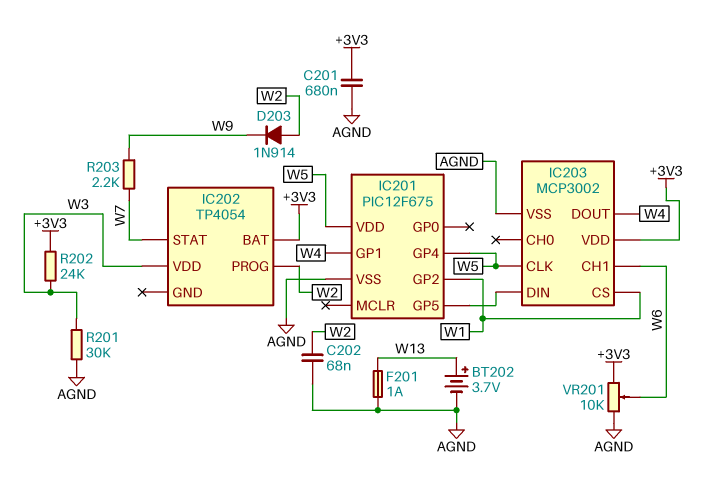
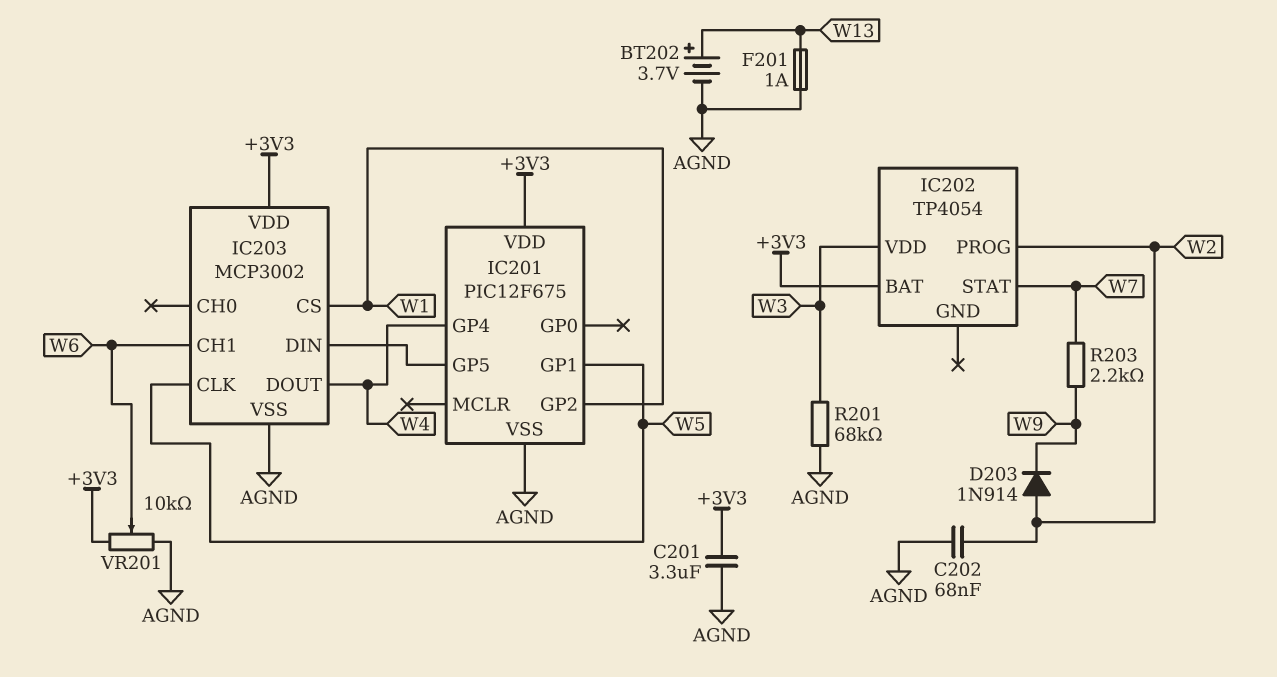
C201: 680nF (+3V3, AGND) -> 3.3uF (+3V3, AGND)
IC201 pin GP1: W4 -> W5
IC201 pin GP4: W5 -> W4
IC201 pin VDD: W5 -> +3V3
R201: 30k (AGND, W3) -> 68k (AGND, W3)
R202: 24k (+3V3, W3) -> none

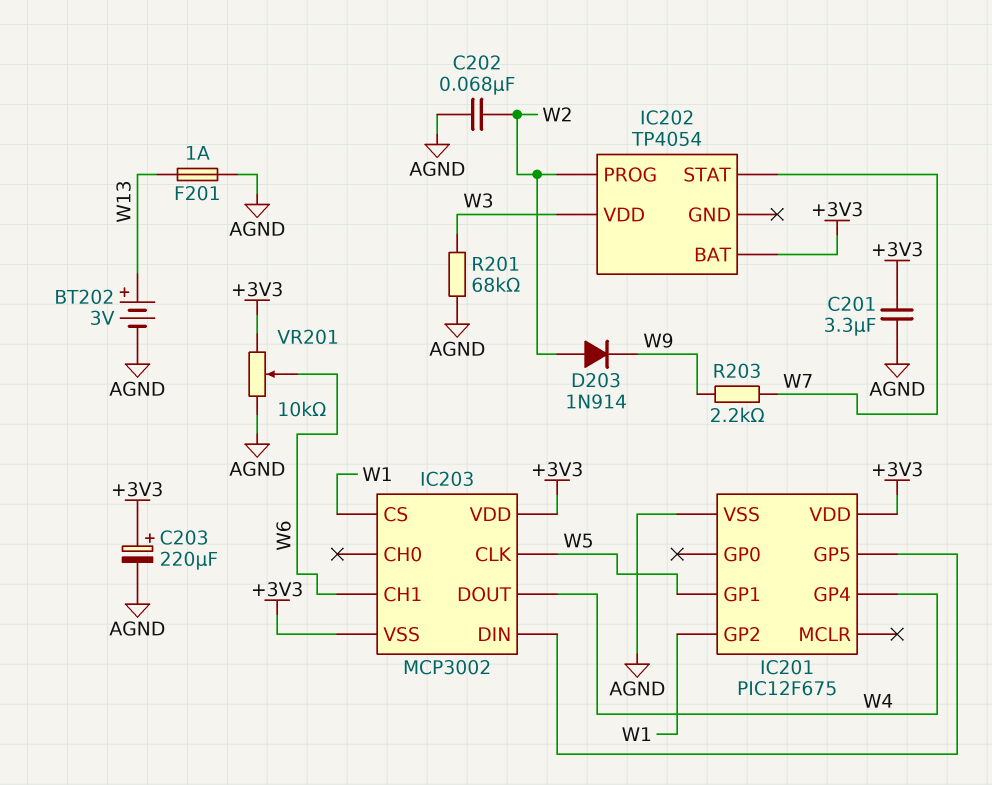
BT202: 3.7V (plus W13, minus AGND) -> 3V (plus W13, minus AGND)
C203: none -> 220uF (plus +3V3, minus AGND)
IC203 pin VSS: AGND -> +3V3

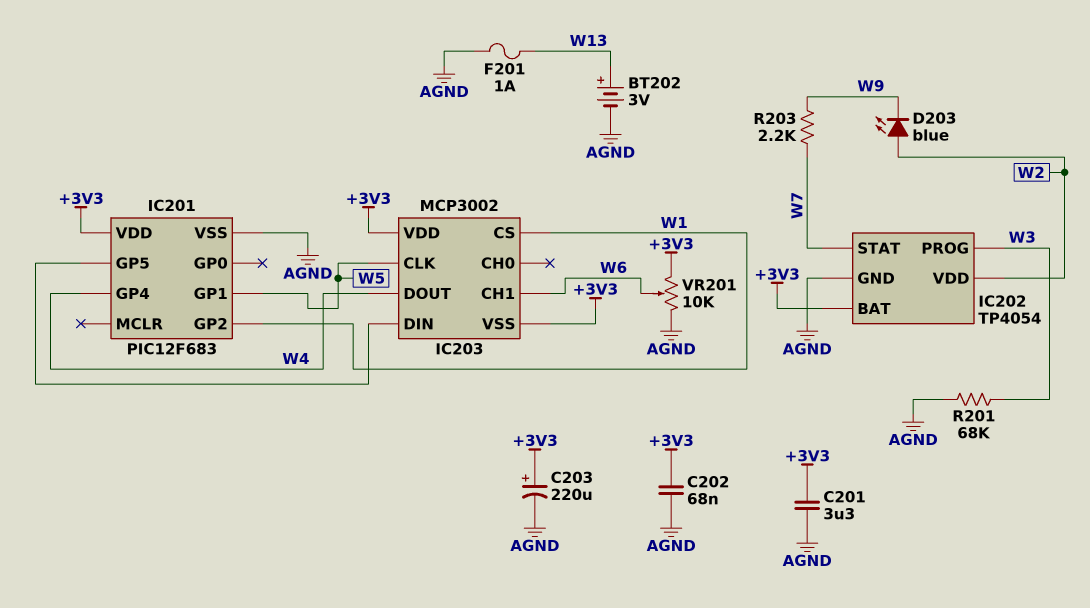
C202: 68nF (AGND, W2) -> 68nF (+3V3, AGND)
D203: diode 1N914 (A W2, K W9) -> LED blue (A W2, K W9)
IC201: PIC12F675 -> PIC12F683
IC202 pin GND: none -> AGND
IC202 pin PROG: W2 -> W3
IC202 pin VDD: W3 -> W2

